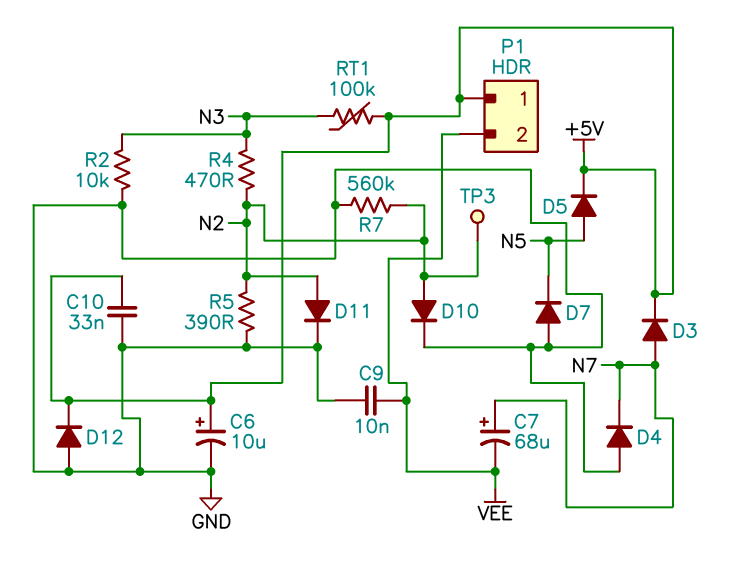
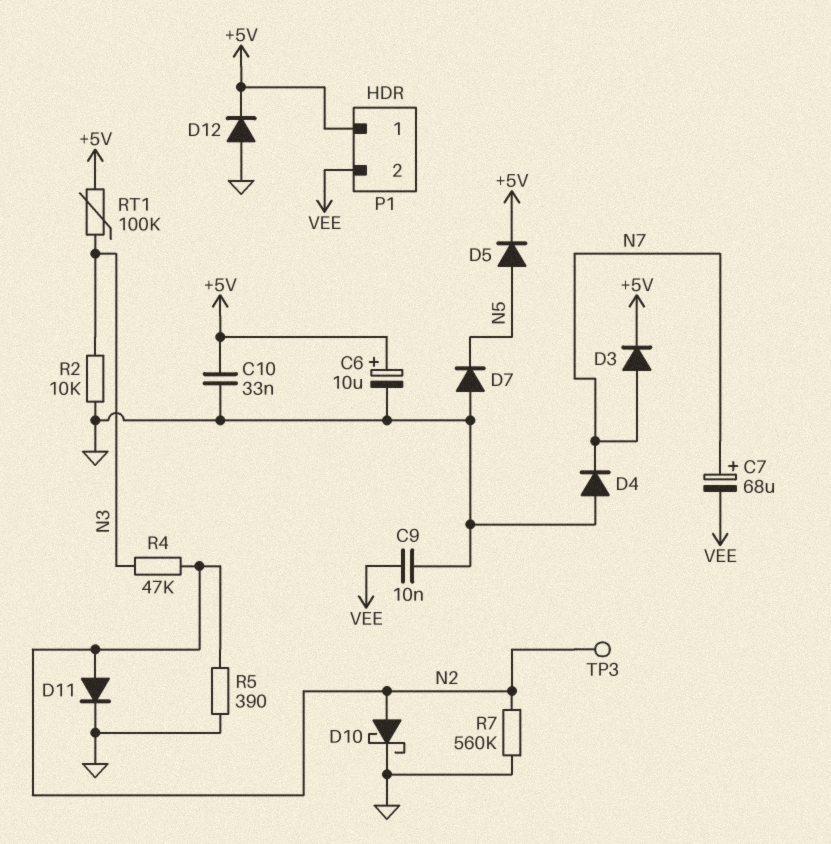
D10: diode (A N2, K GND) -> schottky (A N2, K GND)
R4: 470 (N2, N3) -> 47k (N2, N3)

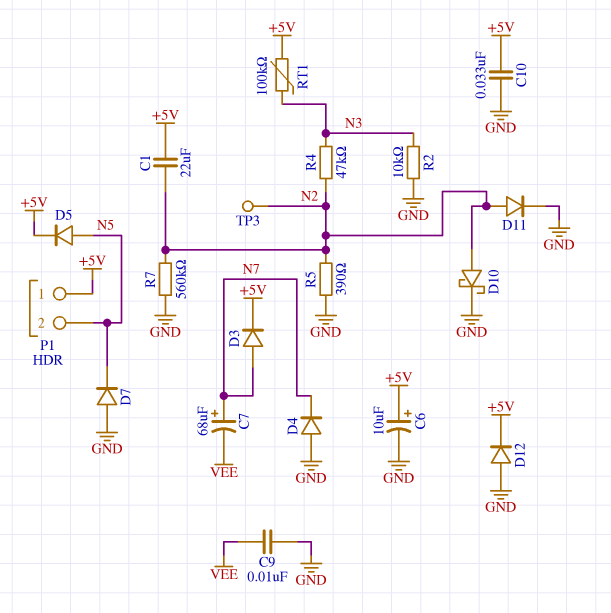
C1: none -> 22uF (+5V, N2)
P1 pin 2: VEE -> N5

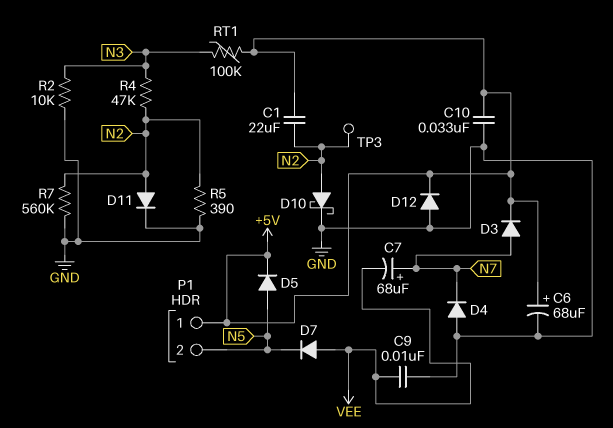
C6: 10uF (plus +5V, minus GND) -> 68uF (plus +5V, minus GND)
D7: diode (A GND, K N5) -> diode (A VEE, K N5)

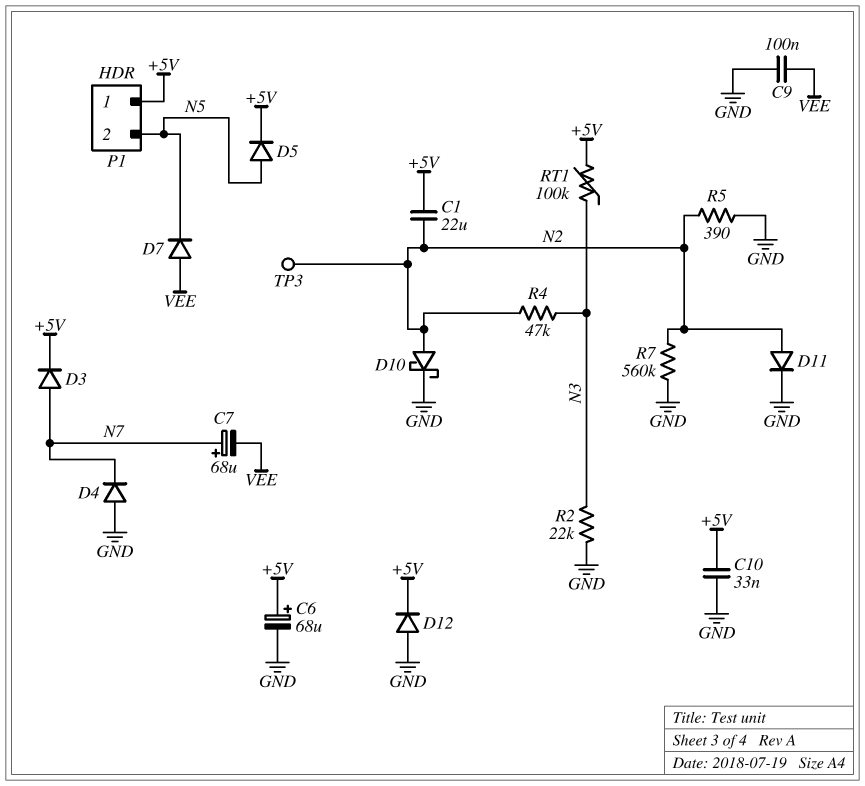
C9: 10nF (GND, VEE) -> 100nF (GND, VEE)
R2: 10k (GND, N3) -> 22k (GND, N3)

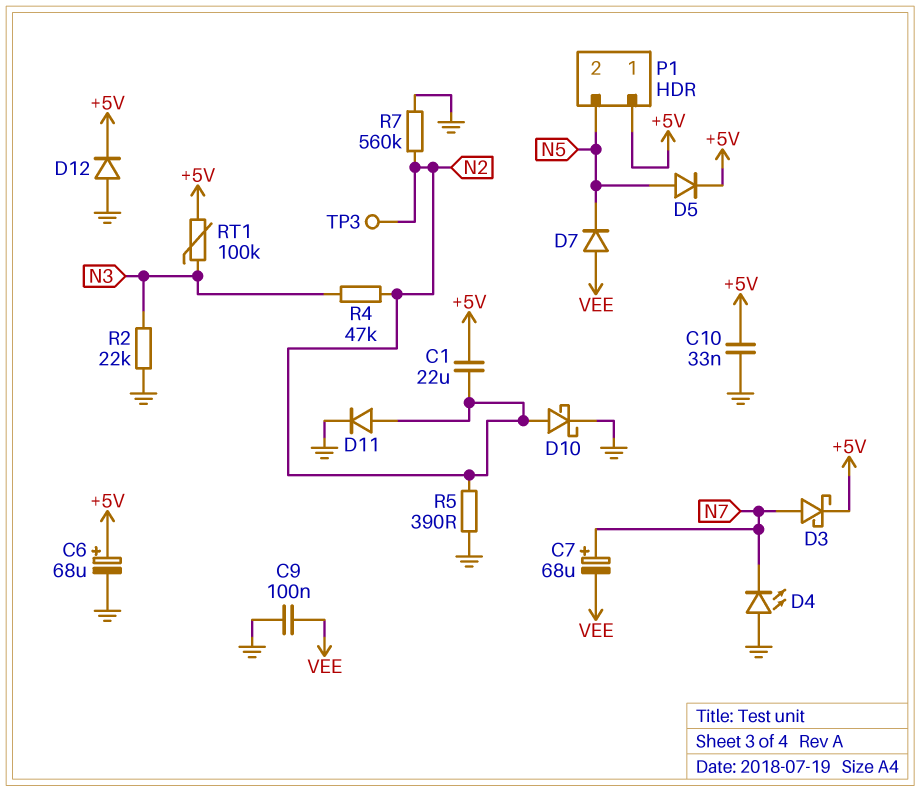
D3: diode (A N7, K +5V) -> schottky (A N7, K +5V)
D4: diode (A GND, K N7) -> LED (A GND, K N7)

